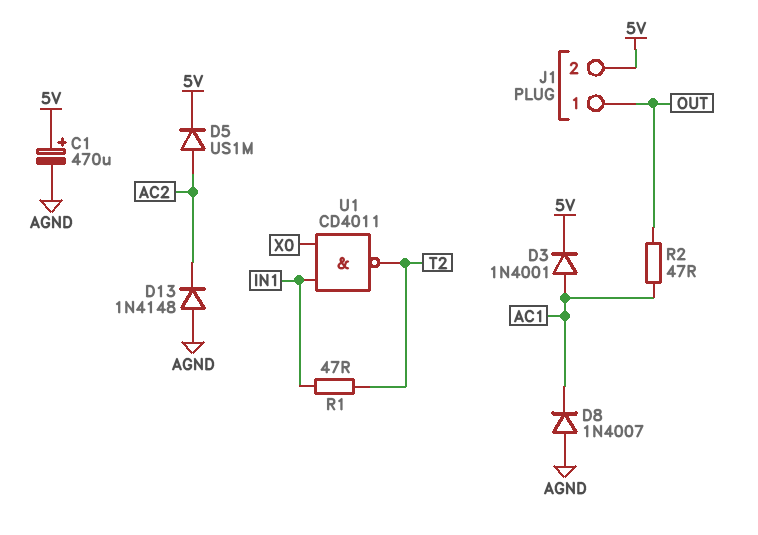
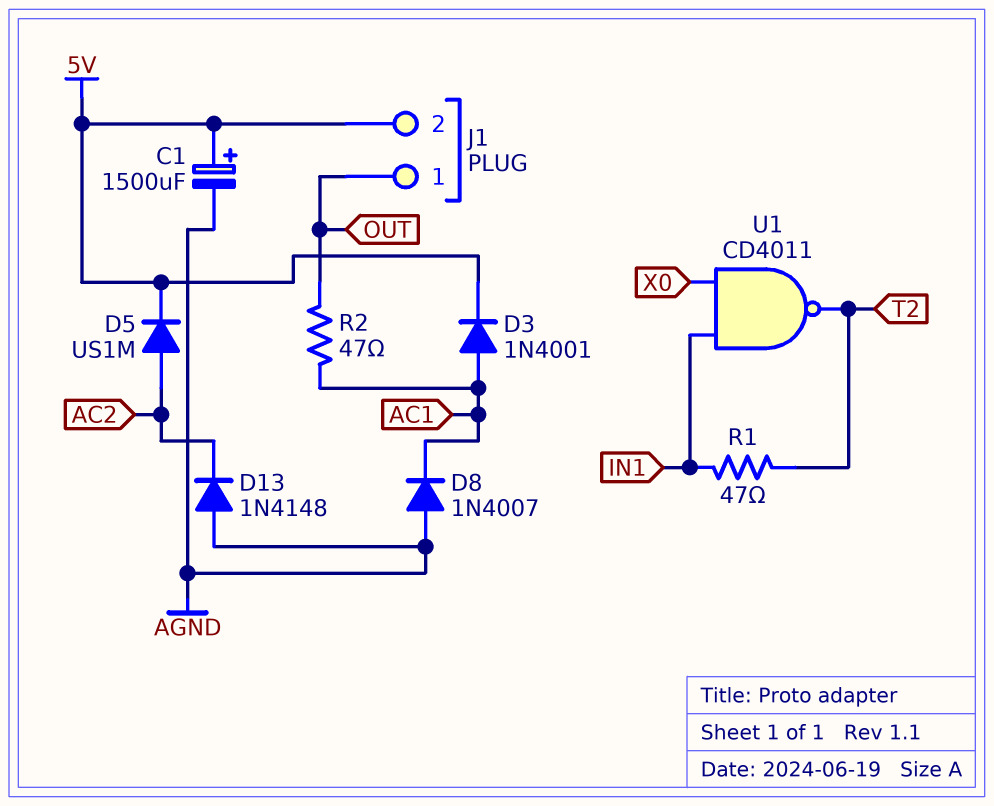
C1: 470uF (plus 5V, minus AGND) -> 1500uF (plus 5V, minus AGND)

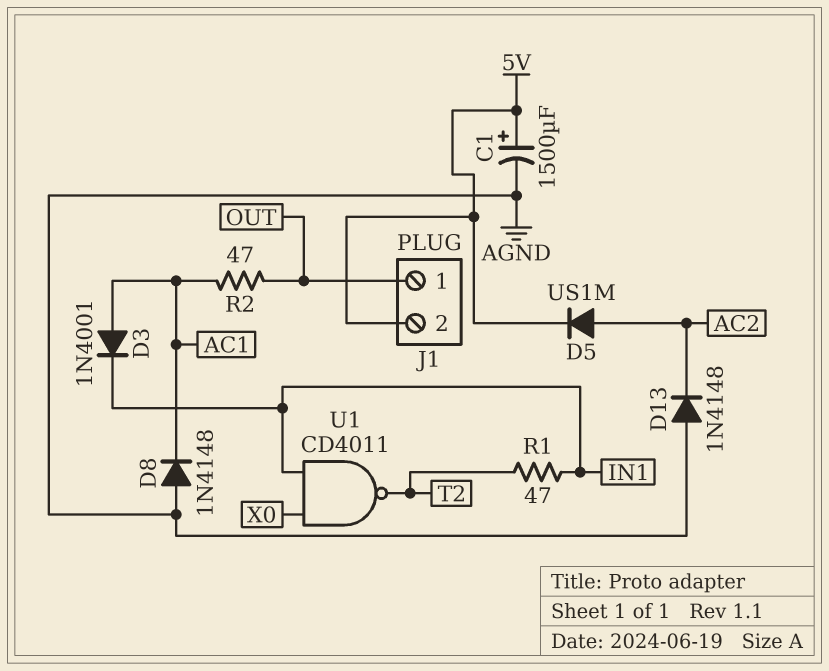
D3: diode 1N4001 (A AC1, K 5V) -> diode 1N4001 (A AC1, K IN1)
D8: diode 1N4007 (A AGND, K AC1) -> diode 1N4148 (A AGND, K AC1)

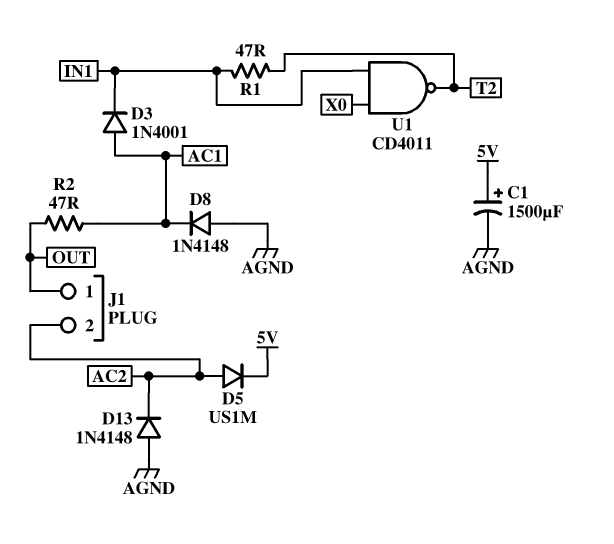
J1 pin 2: 5V -> AC2

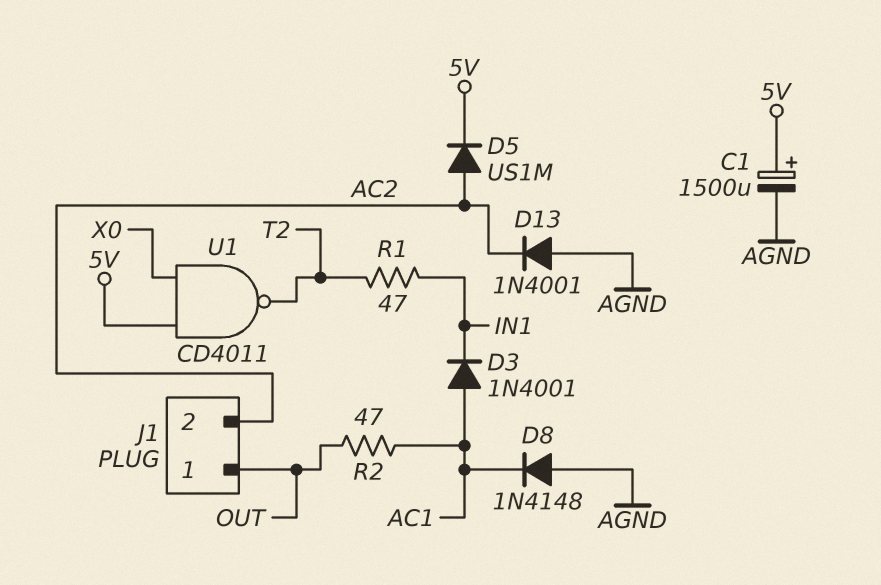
D13: diode 1N4148 (A AGND, K AC2) -> diode 1N4001 (A AGND, K AC2)
U1: NAND CD4011 (in IN1, in X0, out T2) -> NAND CD4011 (in 5V, in X0, out T2)

